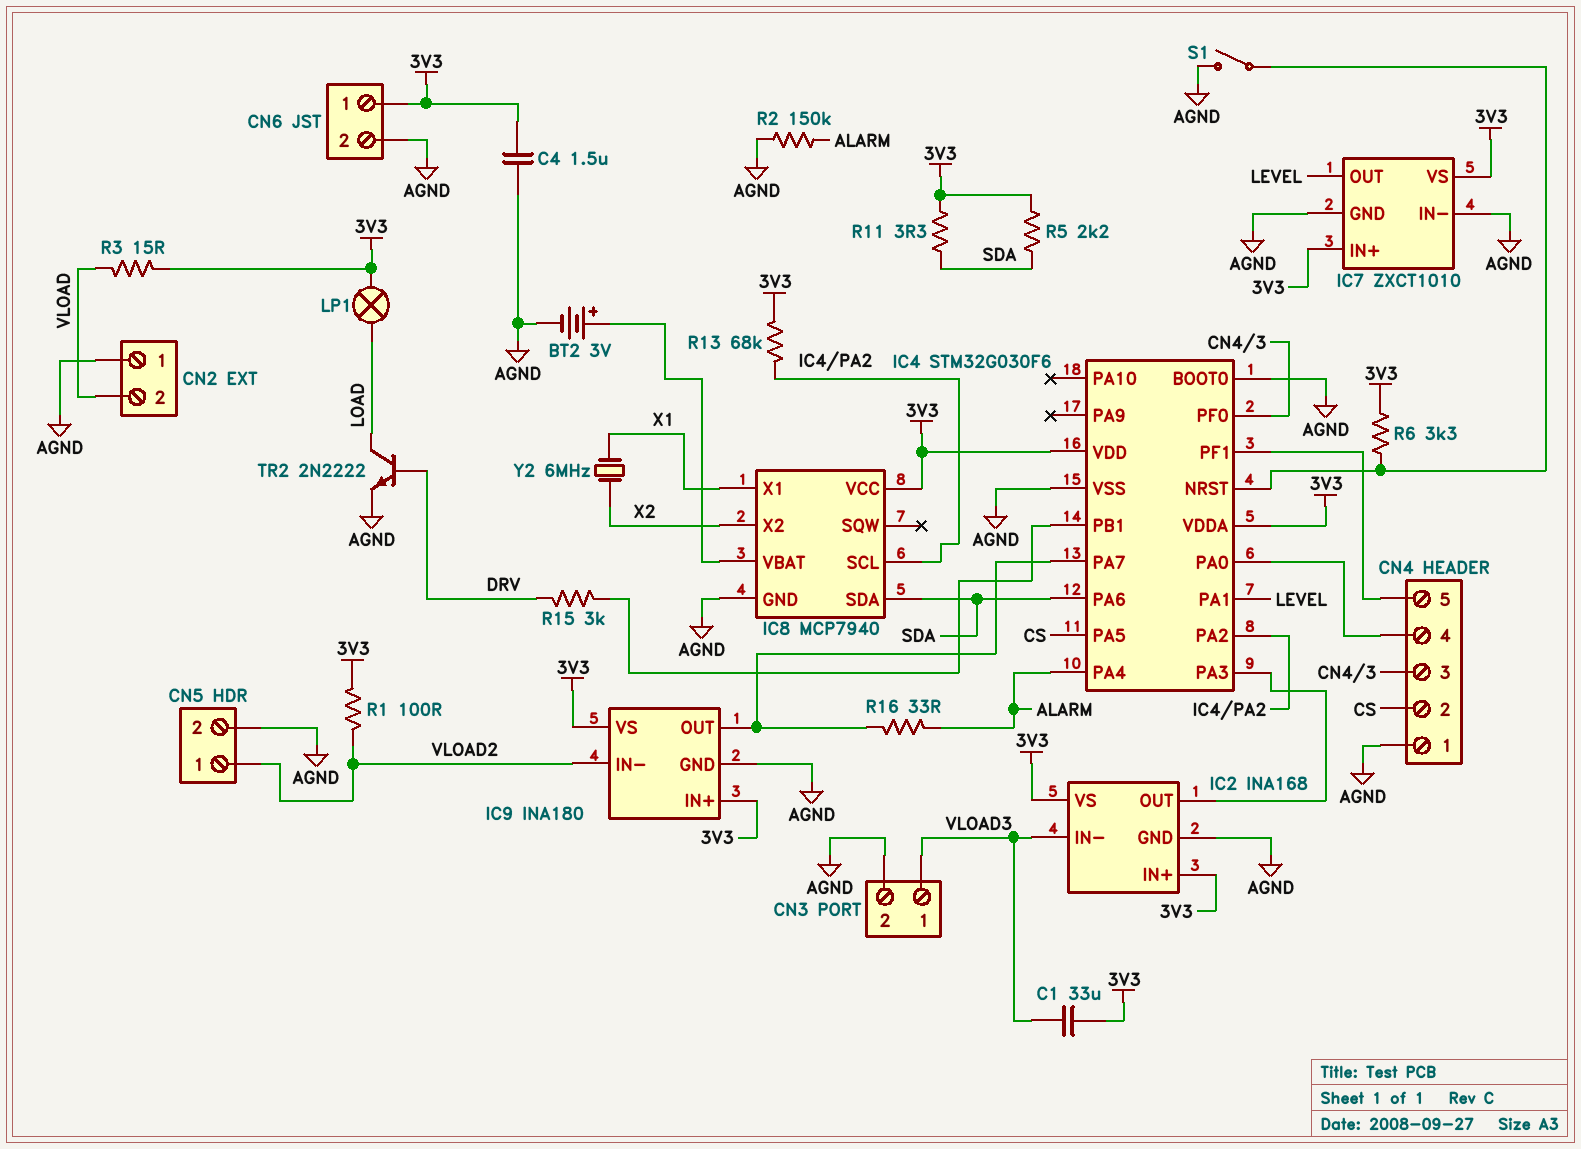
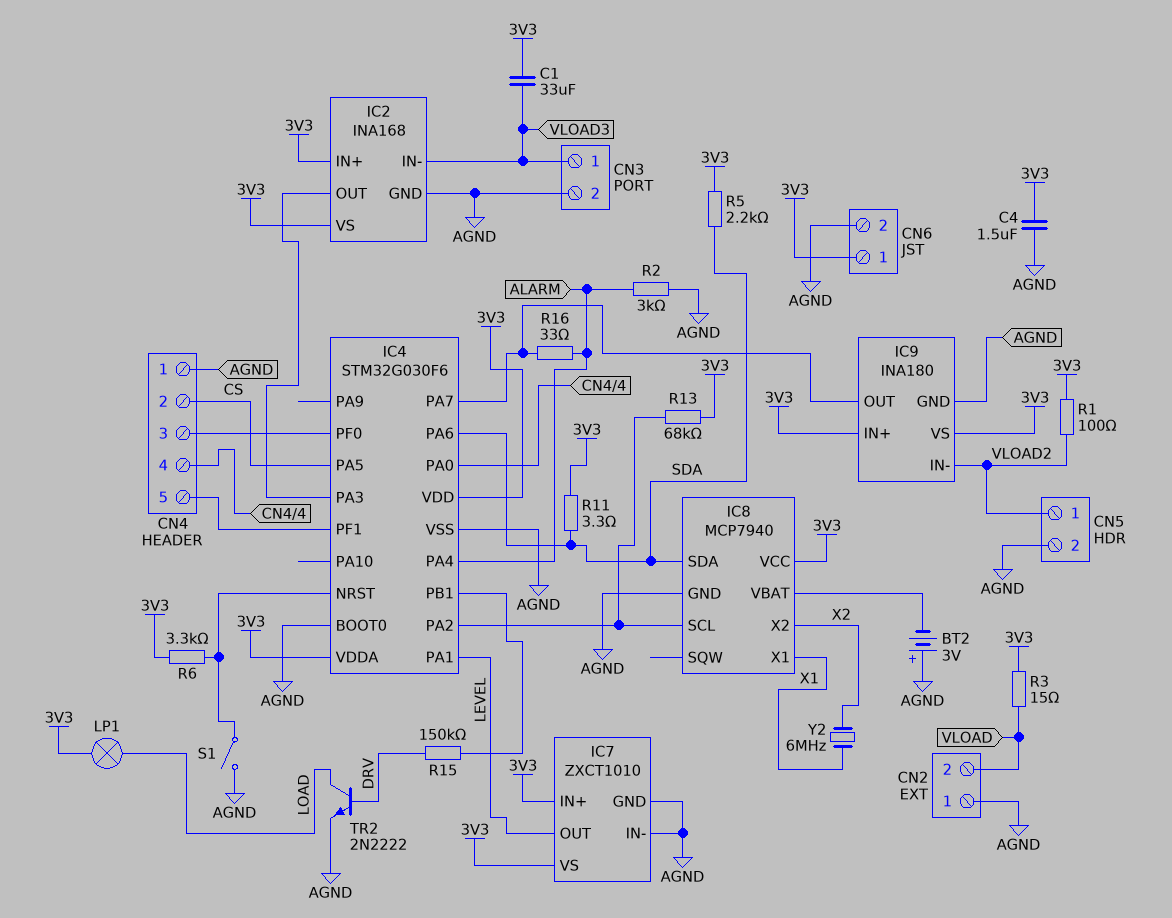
BT2: 3V (plus IC8/VBAT, minus AGND) -> 3V (plus AGND, minus IC8/VBAT)
R2: 150k (AGND, ALARM) -> 3k (AGND, ALARM)
R15: 3k (DRV, IC4/PB1) -> 150k (DRV, IC4/PB1)

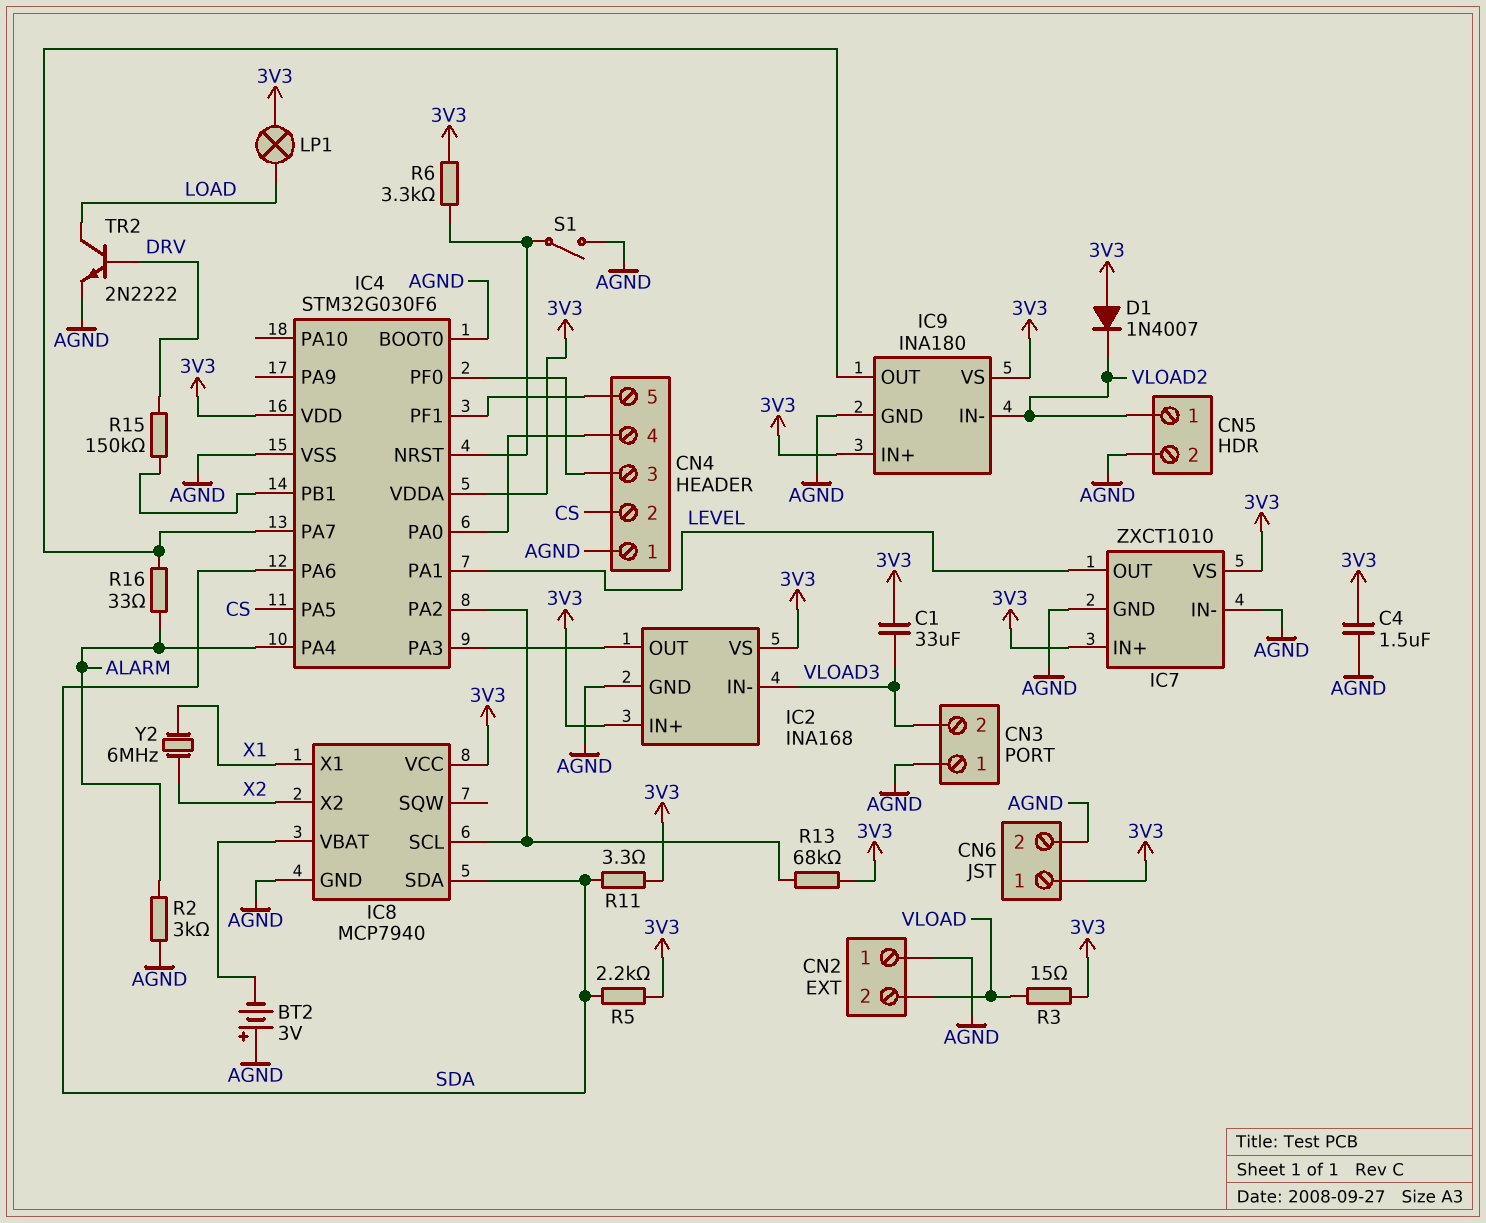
CN3 pin 1: VLOAD3 -> AGND
CN3 pin 2: AGND -> VLOAD3
D1: none -> diode 1N4007 (A 3V3, K VLOAD2)
R1: 100 (3V3, VLOAD2) -> none

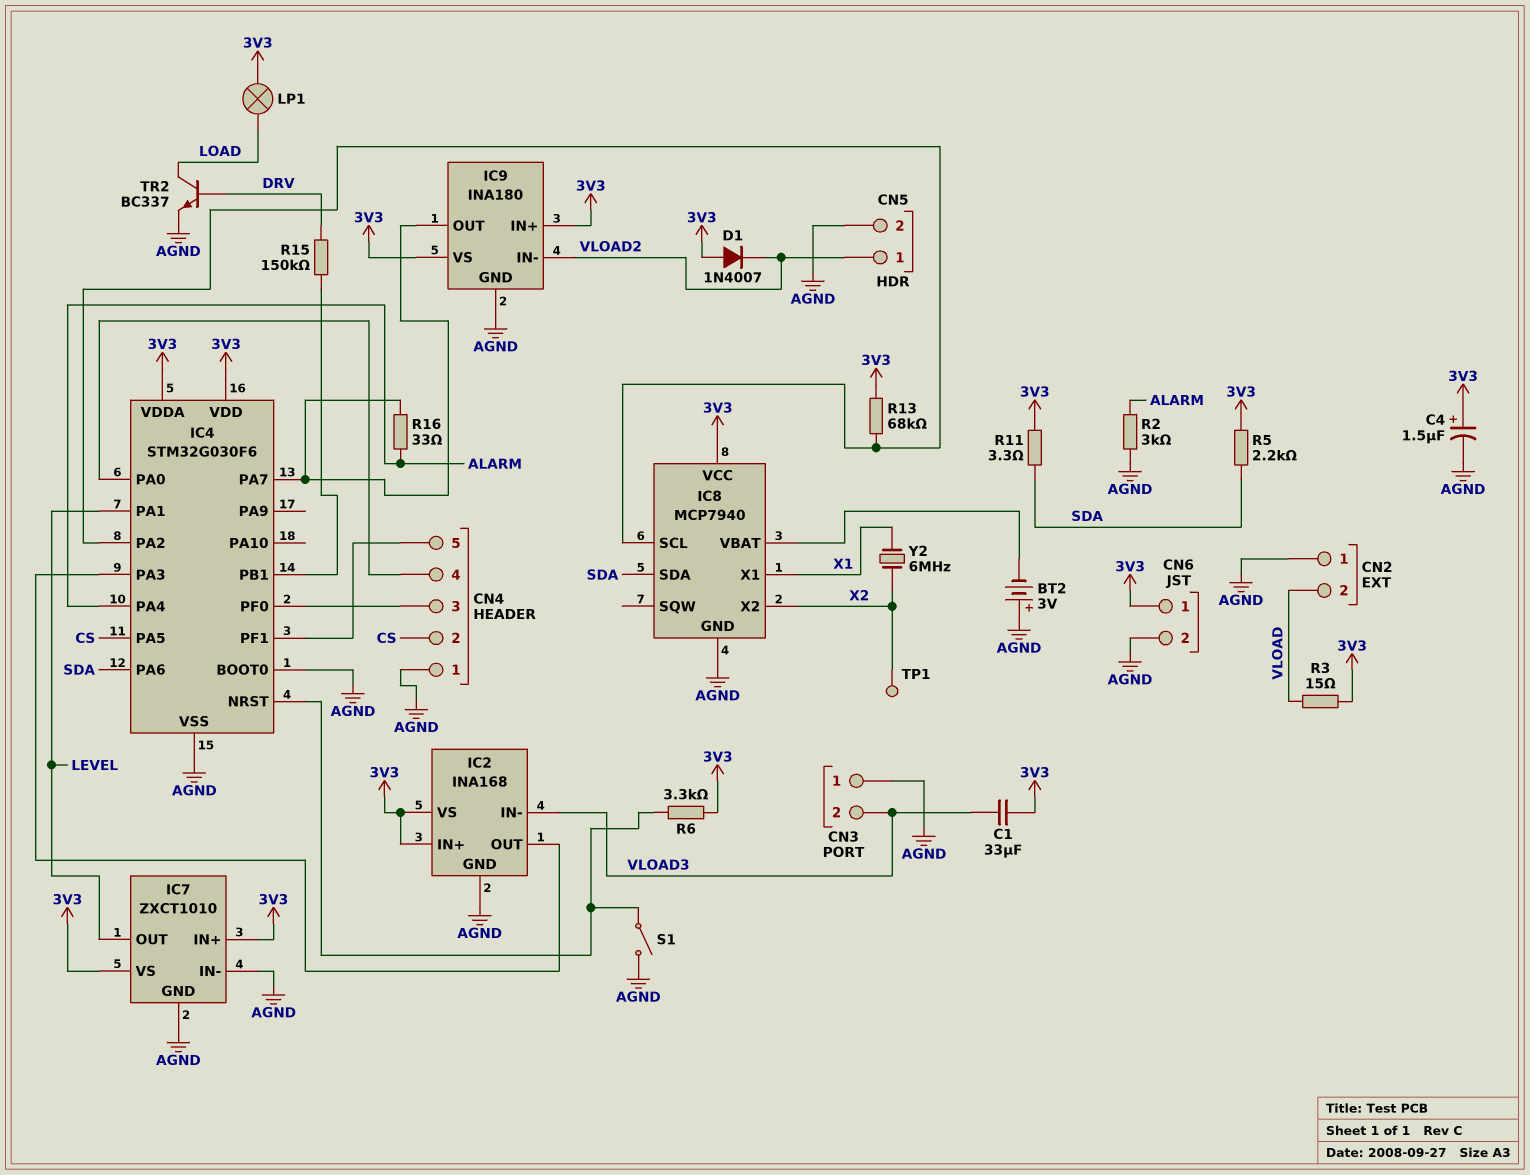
C4: 1.5uF (3V3, AGND) -> 1.5uF (plus 3V3, minus AGND)
TP1: none -> test point (X2)
TR2: NPN 2N2222 (B DRV, C LOAD, E AGND) -> NPN BC337 (B DRV, C LOAD, E AGND)

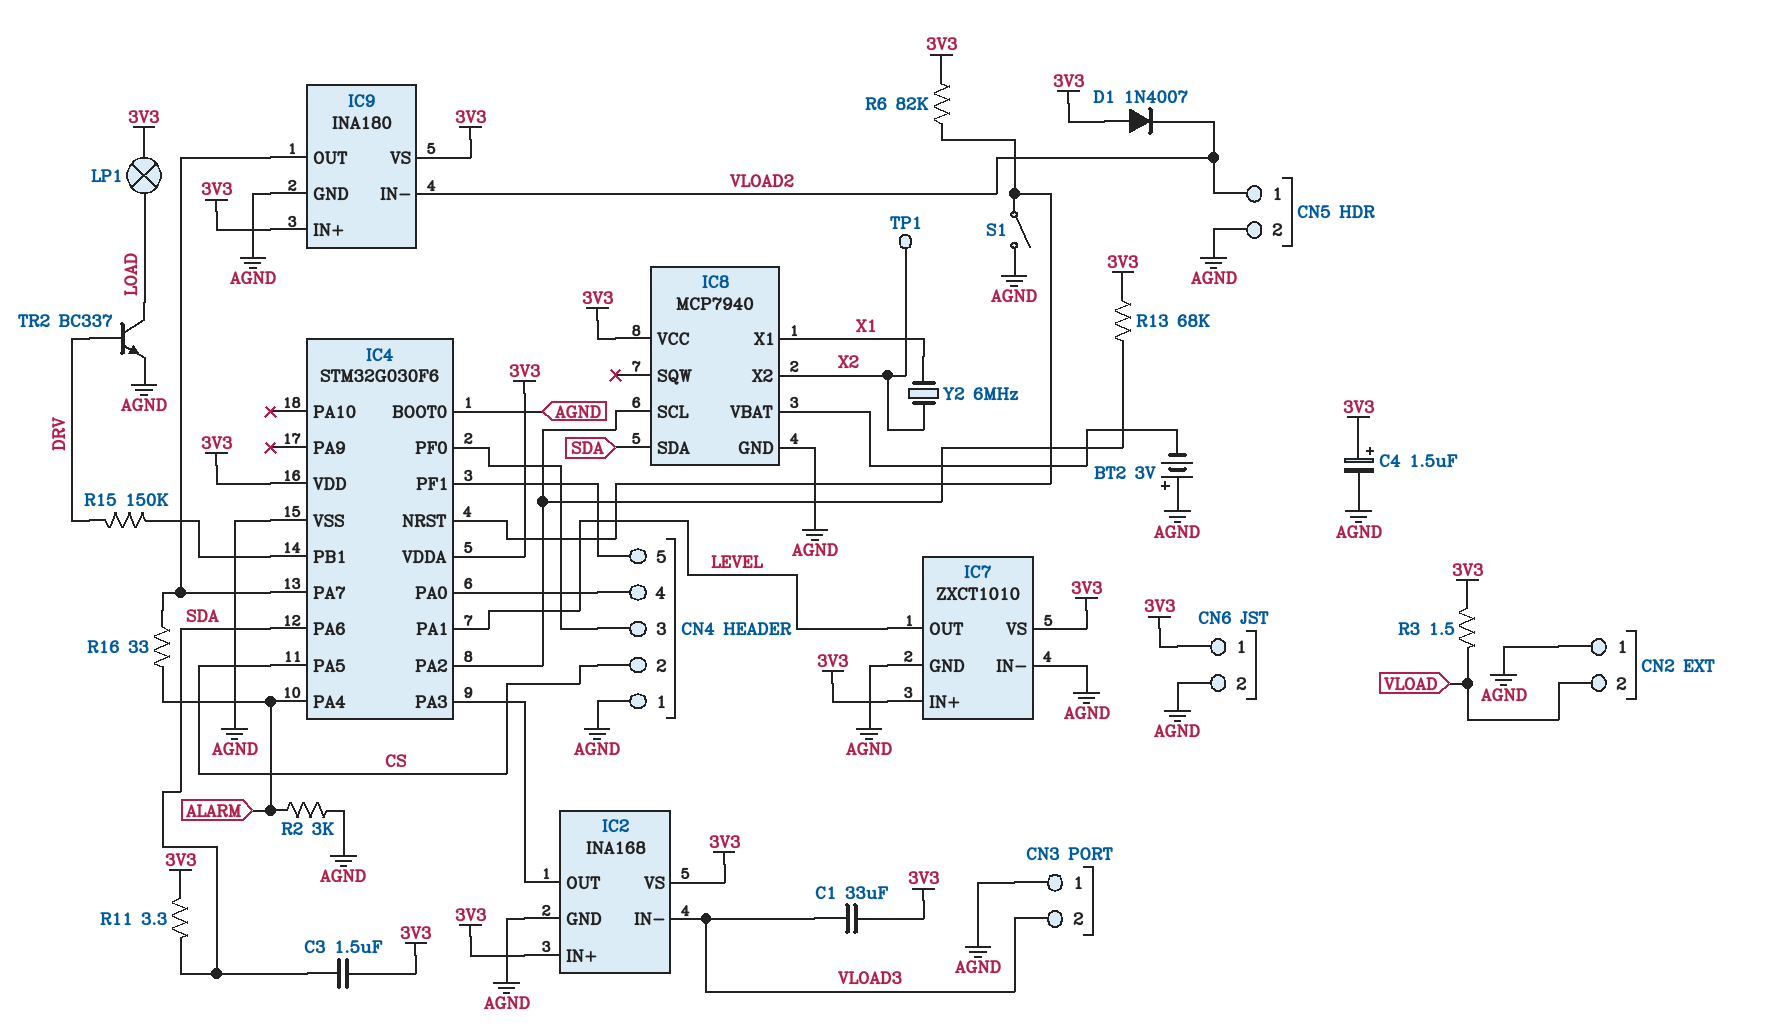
C3: none -> 1.5uF (3V3, SDA)
R3: 15 (3V3, VLOAD) -> 1.5 (3V3, VLOAD)
R5: 2.2k (3V3, SDA) -> none
R6: 3.3k (3V3, IC4/NRST) -> 82k (3V3, IC4/NRST)

